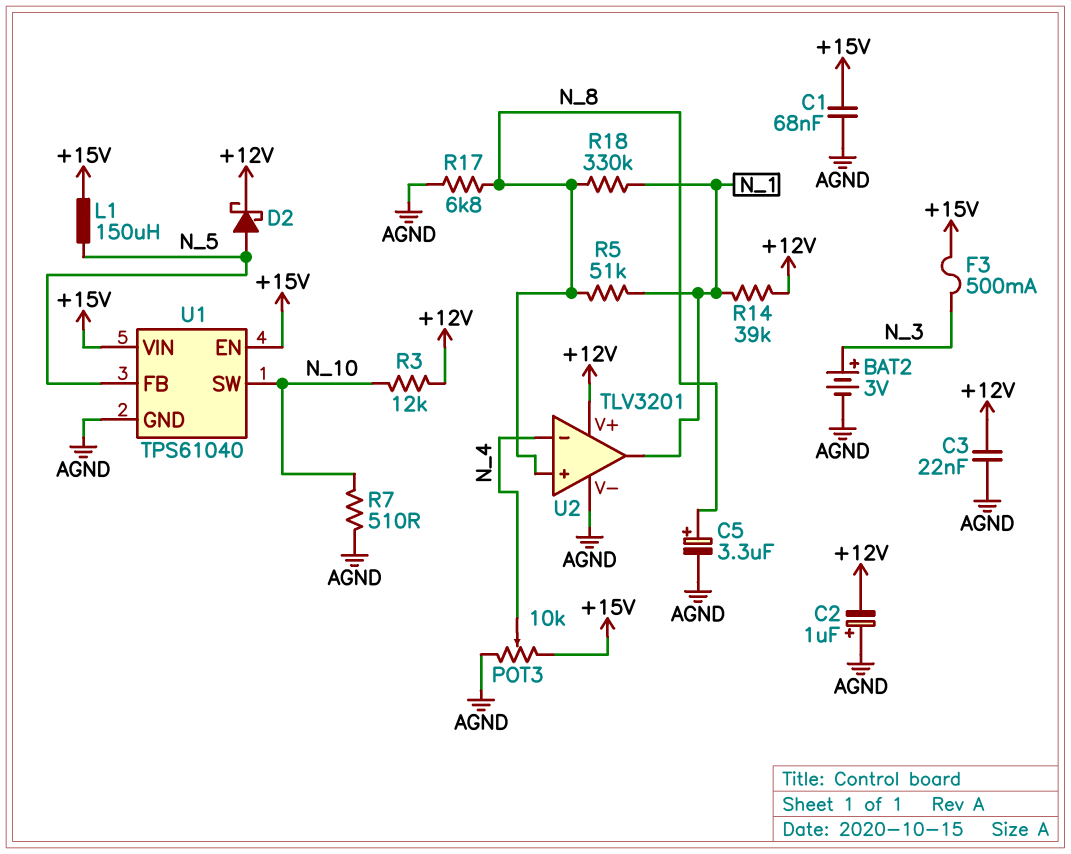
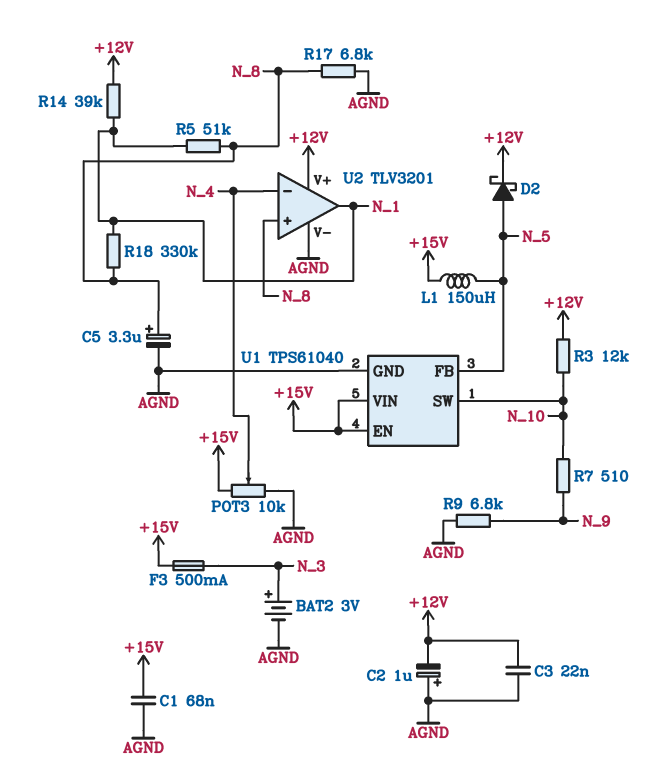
R7: 510 (AGND, N_10) -> 510 (N_9, N_10)
R9: none -> 6.8k (AGND, N_9)

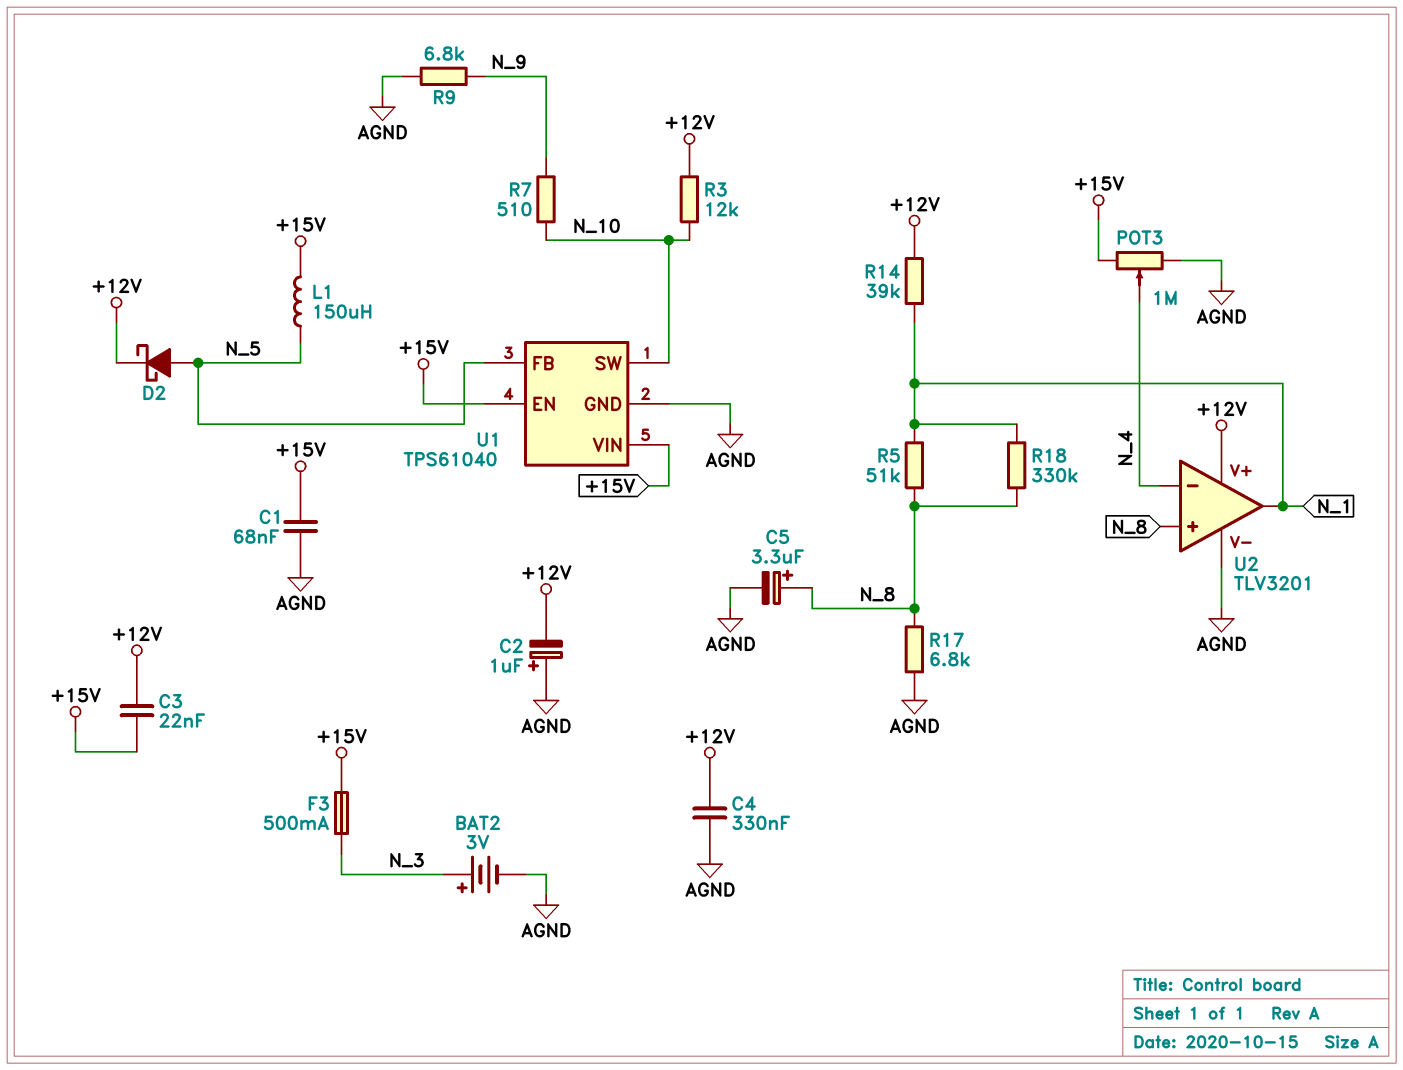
C3: 22nF (+12V, AGND) -> 22nF (+12V, +15V)
C4: none -> 330nF (+12V, AGND)
POT3: 10k (+15V, AGND, wiper N_4) -> 1M (+15V, AGND, wiper N_4)

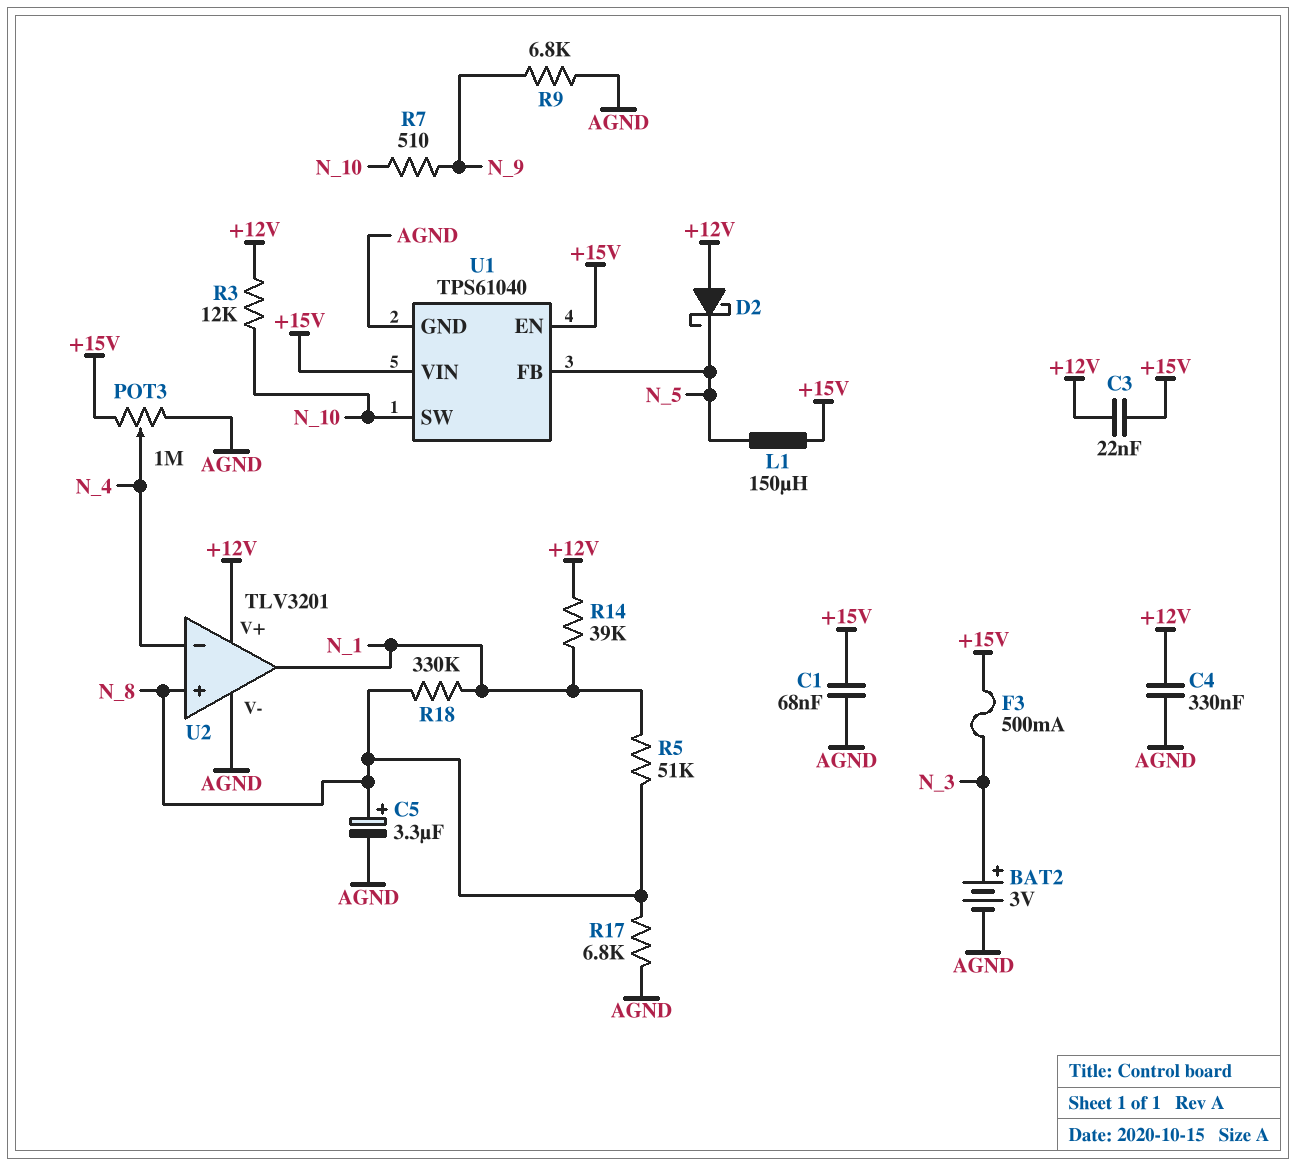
C2: 1uF (plus AGND, minus +12V) -> none
D2: schottky (A N_5, K +12V) -> schottky (A +12V, K N_5)

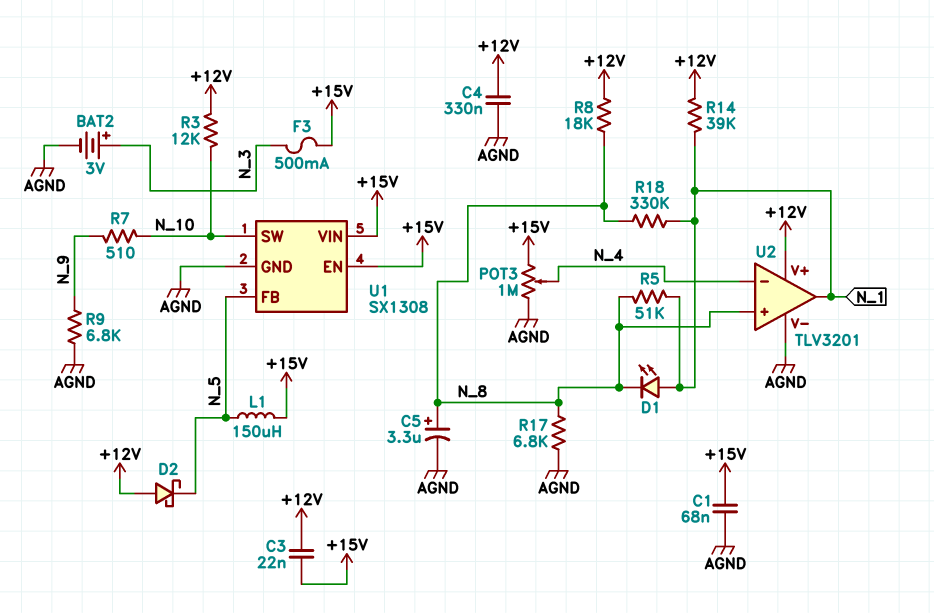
D1: none -> LED (A N_1, K N_8)
R8: none -> 18k (+12V, N_8)
U1: TPS61040 -> SX1308

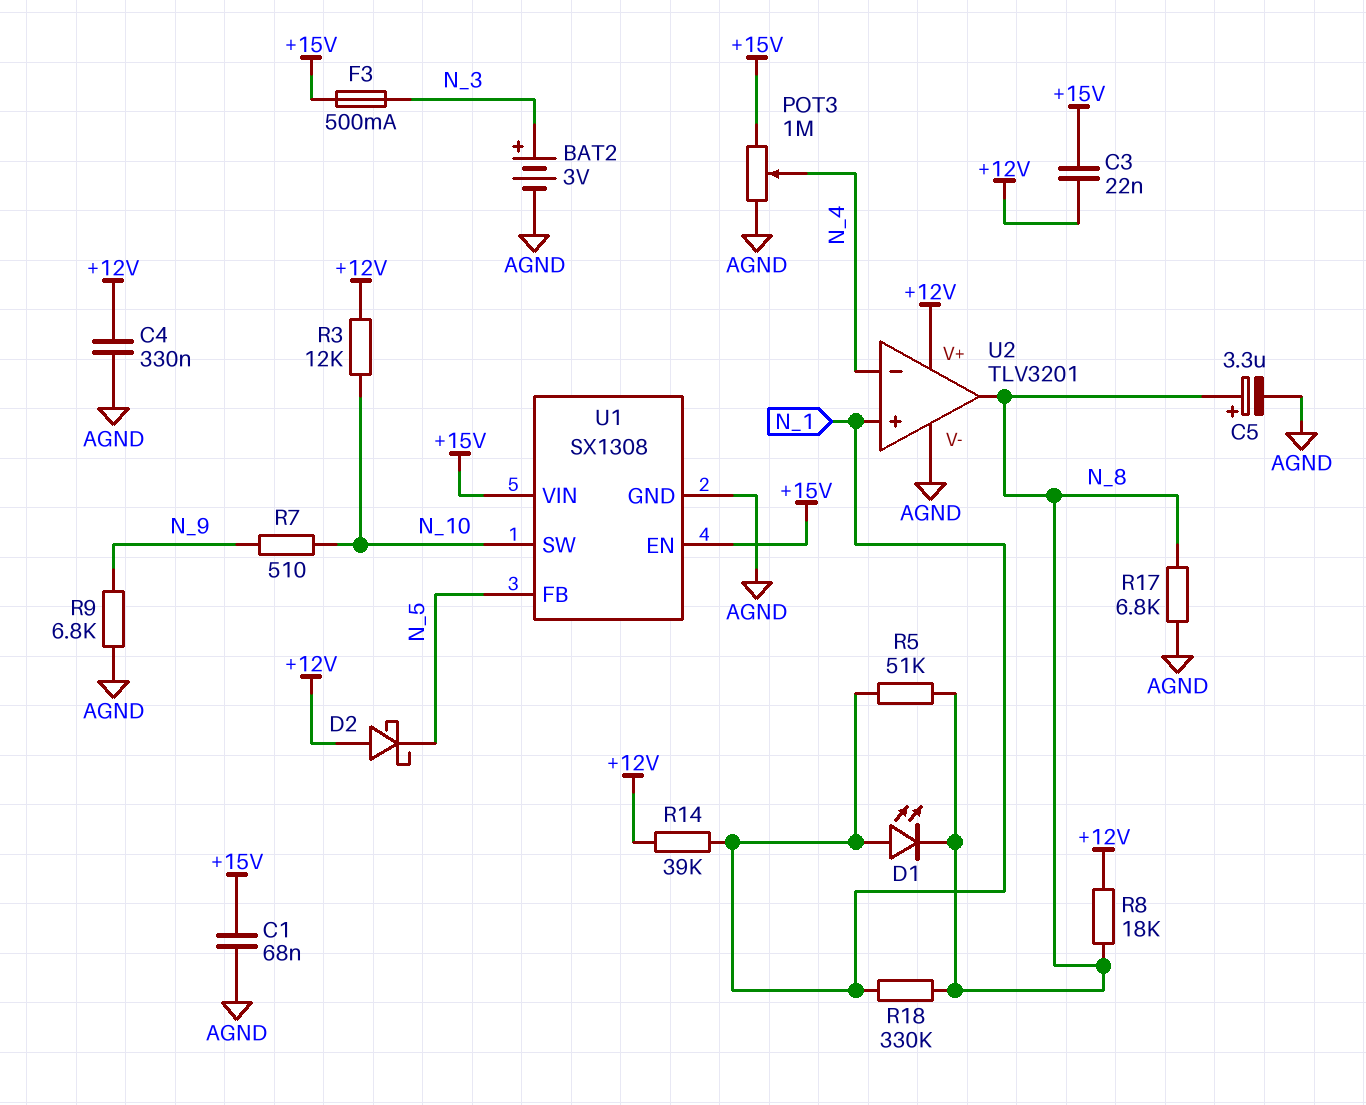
L1: 150uH (+15V, N_5) -> none
U2 pin in+: N_8 -> N_1
U2 pin out: N_1 -> N_8

